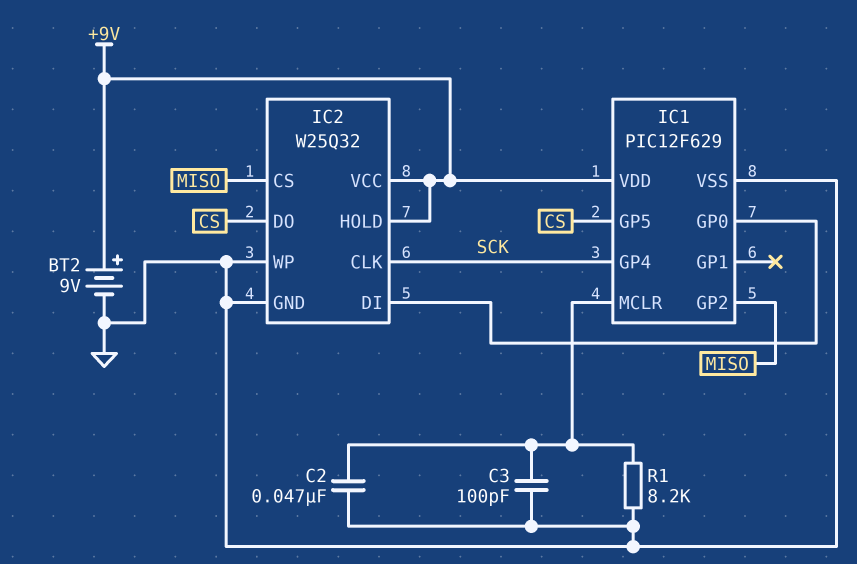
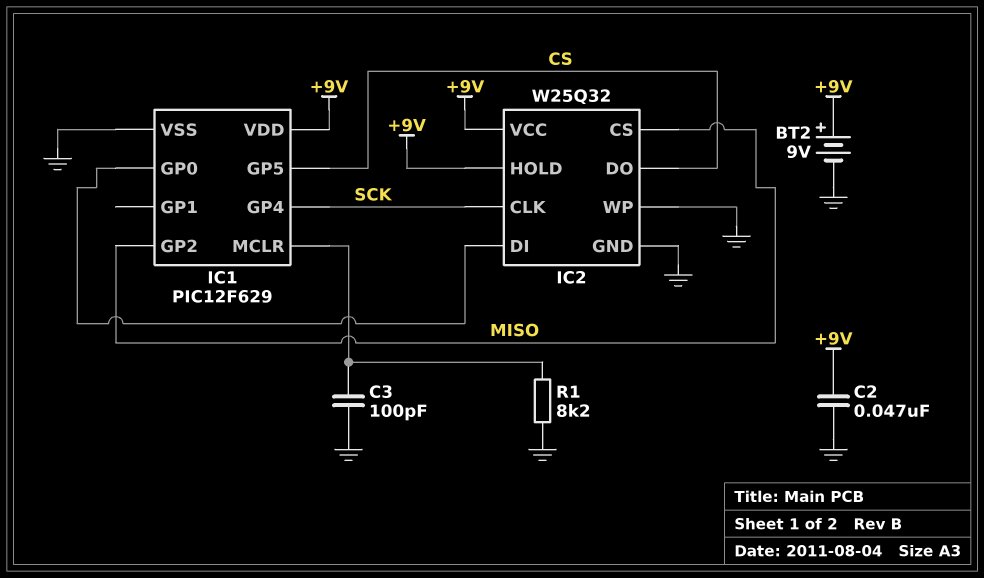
C2: 47nF (GND, IC1/MCLR) -> 47nF (+9V, GND)

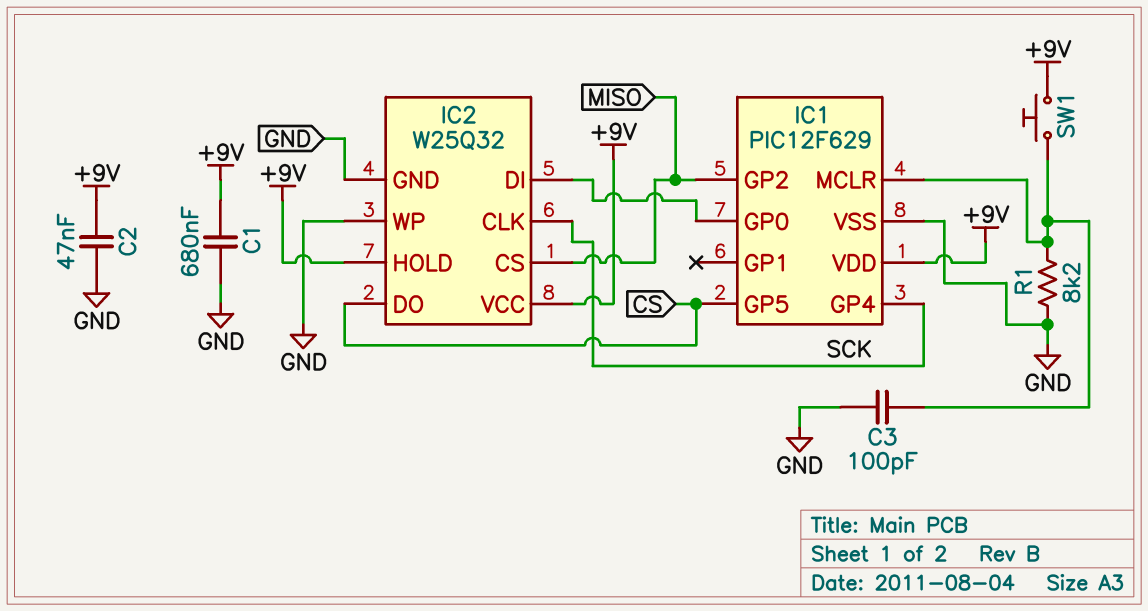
BT2: 9V (plus +9V, minus GND) -> none
C1: none -> 680nF (+9V, GND)
SW1: none -> button (+9V, IC1/MCLR)

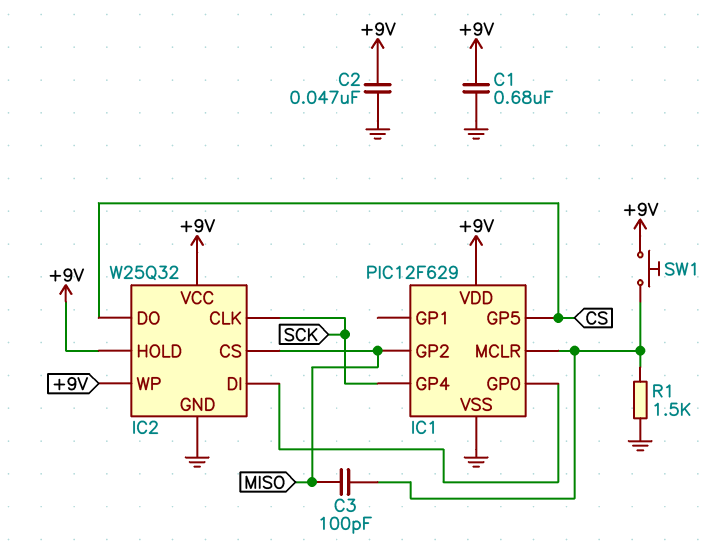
C3: 100pF (GND, IC1/MCLR) -> 100pF (IC1/MCLR, MISO)
IC2 pin WP: GND -> +9V
R1: 8.2k (GND, IC1/MCLR) -> 1.5k (GND, IC1/MCLR)

